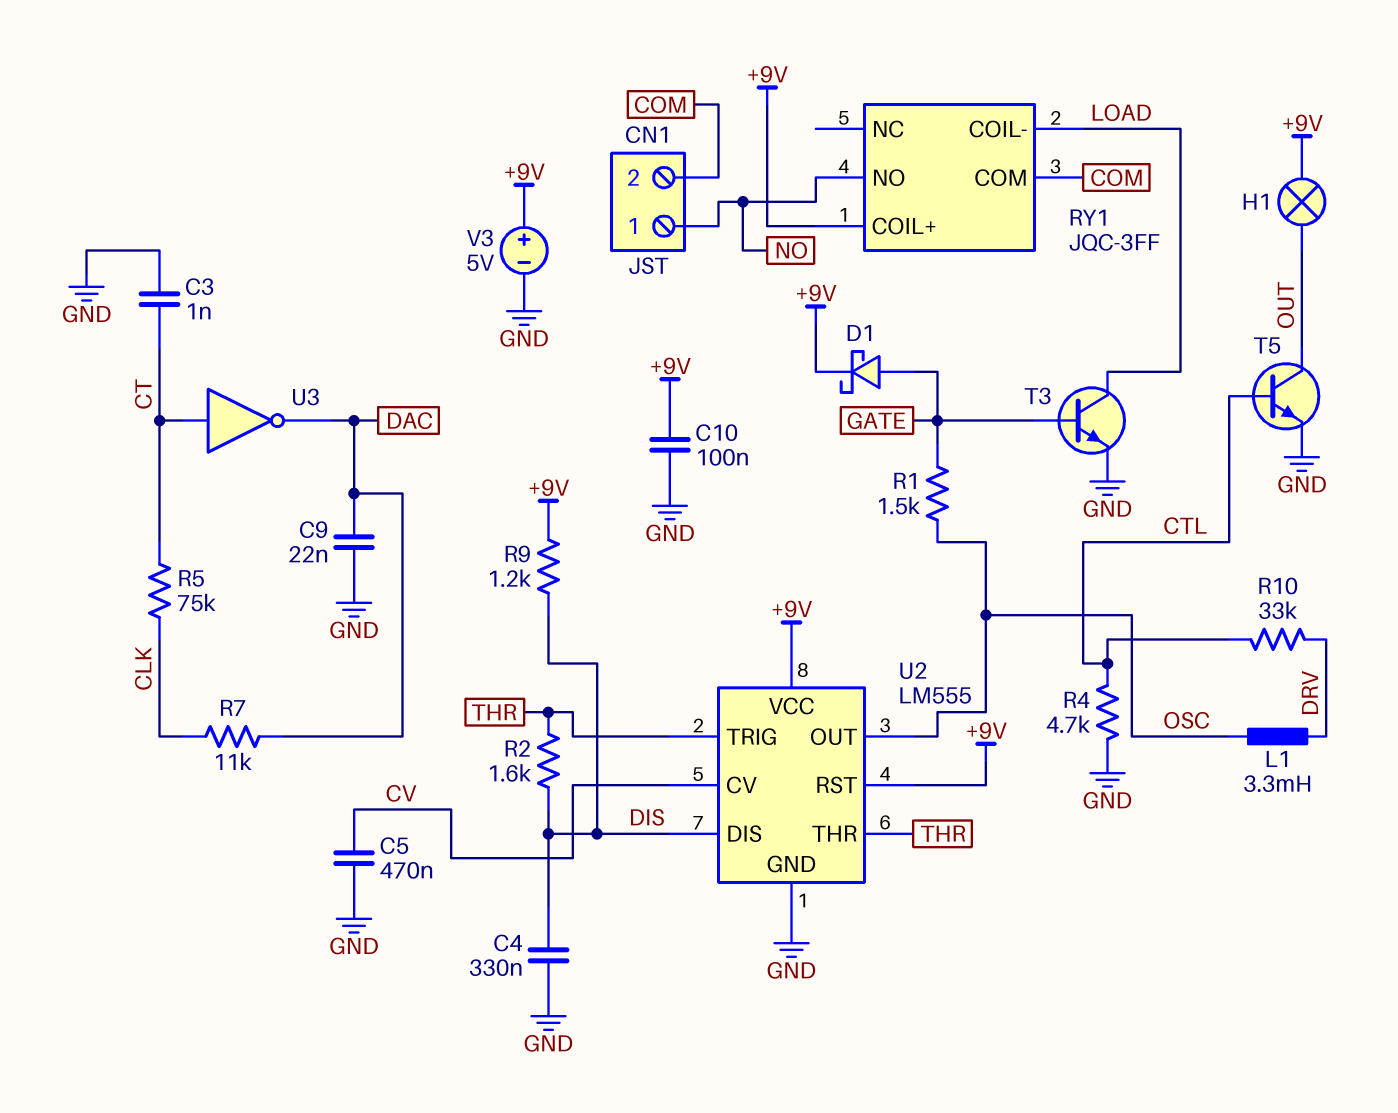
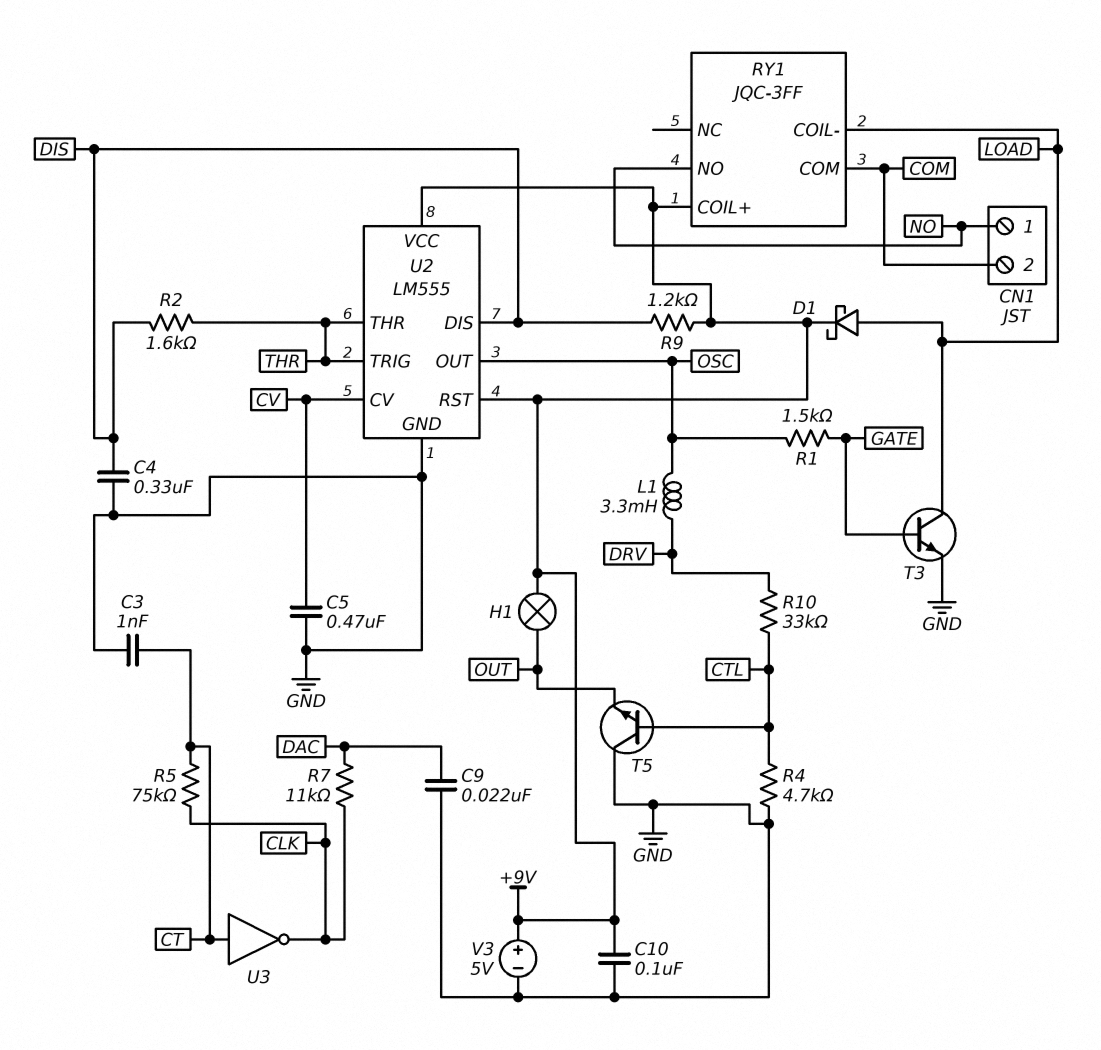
D1: schottky (A GATE, K +9V) -> schottky (A LOAD, K +9V)
T5: NPN (B CTL, C OUT, E GND) -> NPN (B CTL, C GND, E OUT)
U3: NOT (in CT, out DAC) -> NOT (in CT, out CLK)

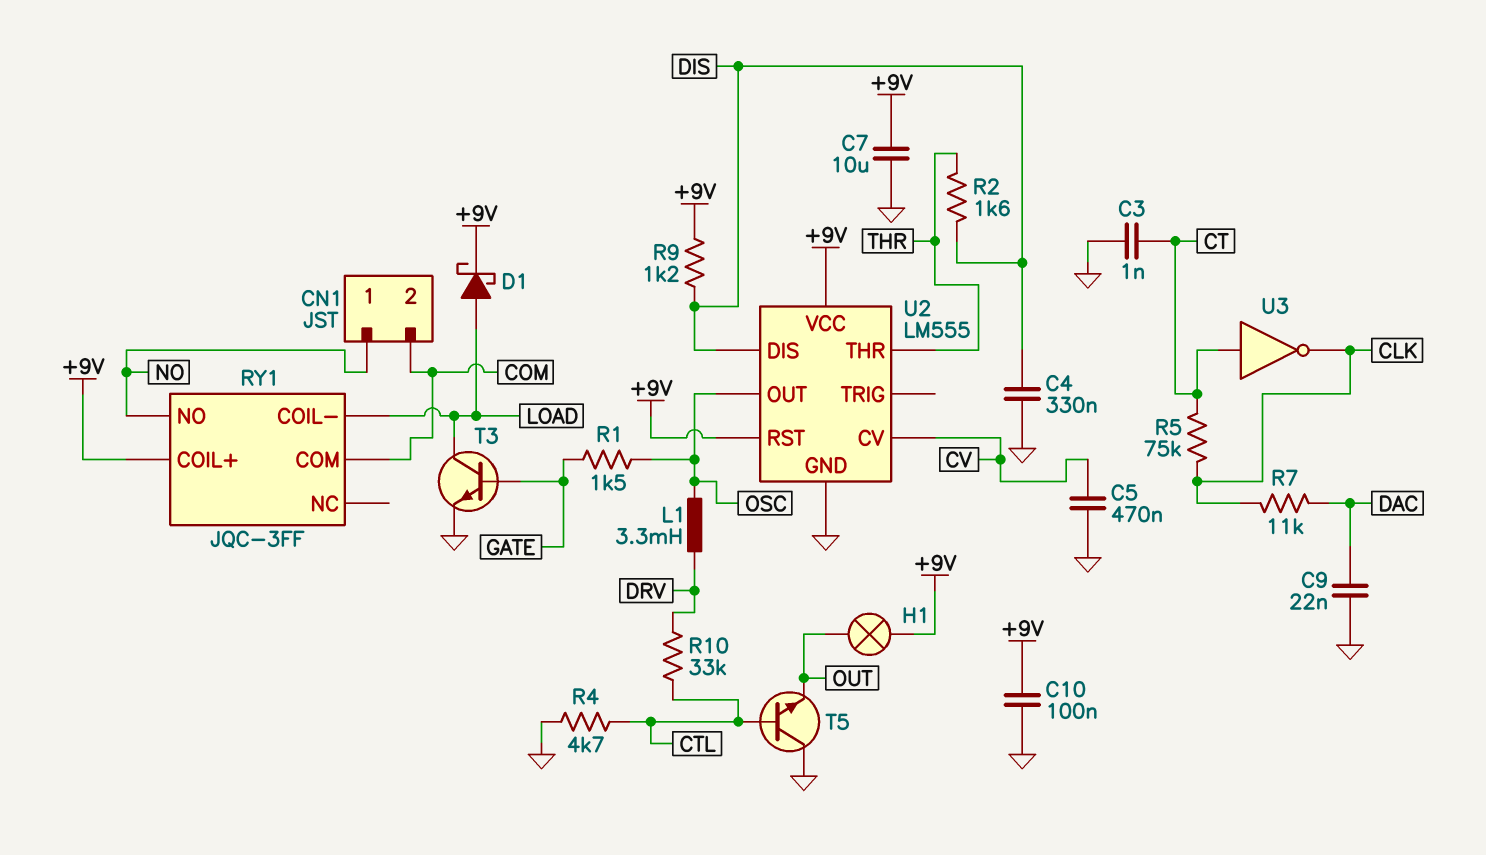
C7: none -> 10uF (+9V, GND)
U2 pin TRIG: THR -> none
V3: 5V (plus +9V, minus GND) -> none

